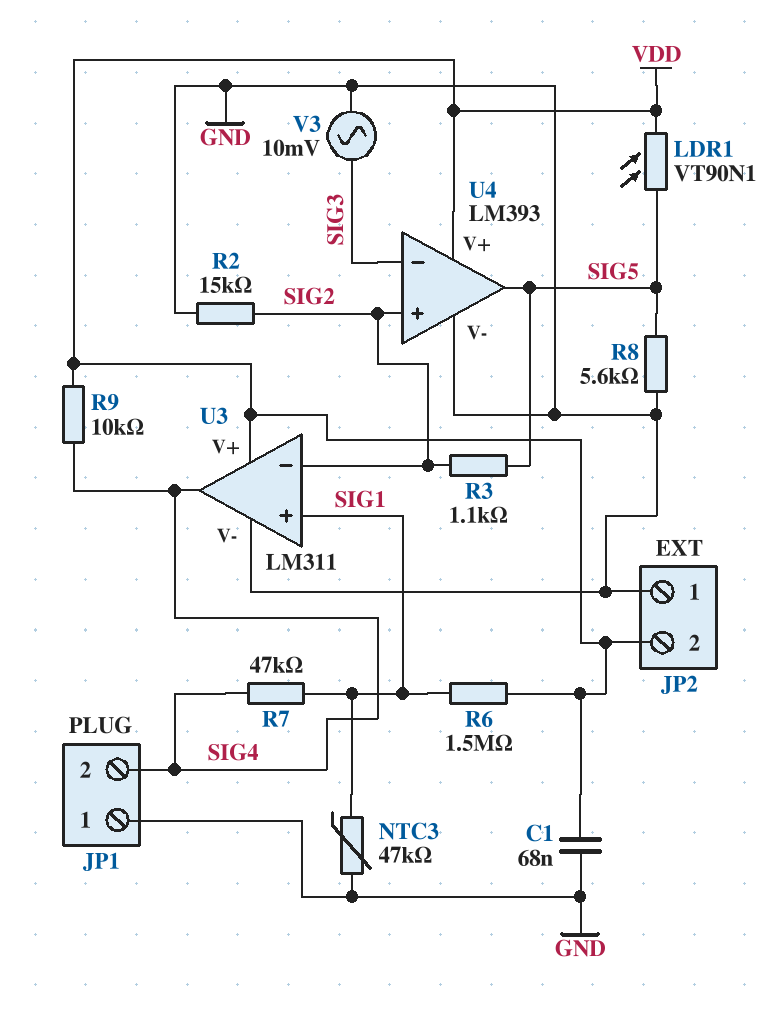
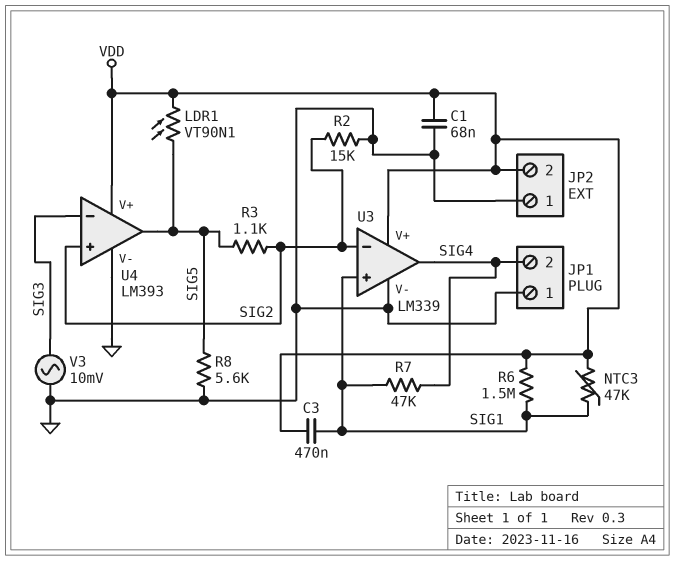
C3: none -> 470nF (SIG1, VDD)
NTC3: 47k (GND, SIG1) -> 47k (SIG1, VDD)
R9: 10k (SIG4, VDD) -> none
U3: LM311 -> LM339

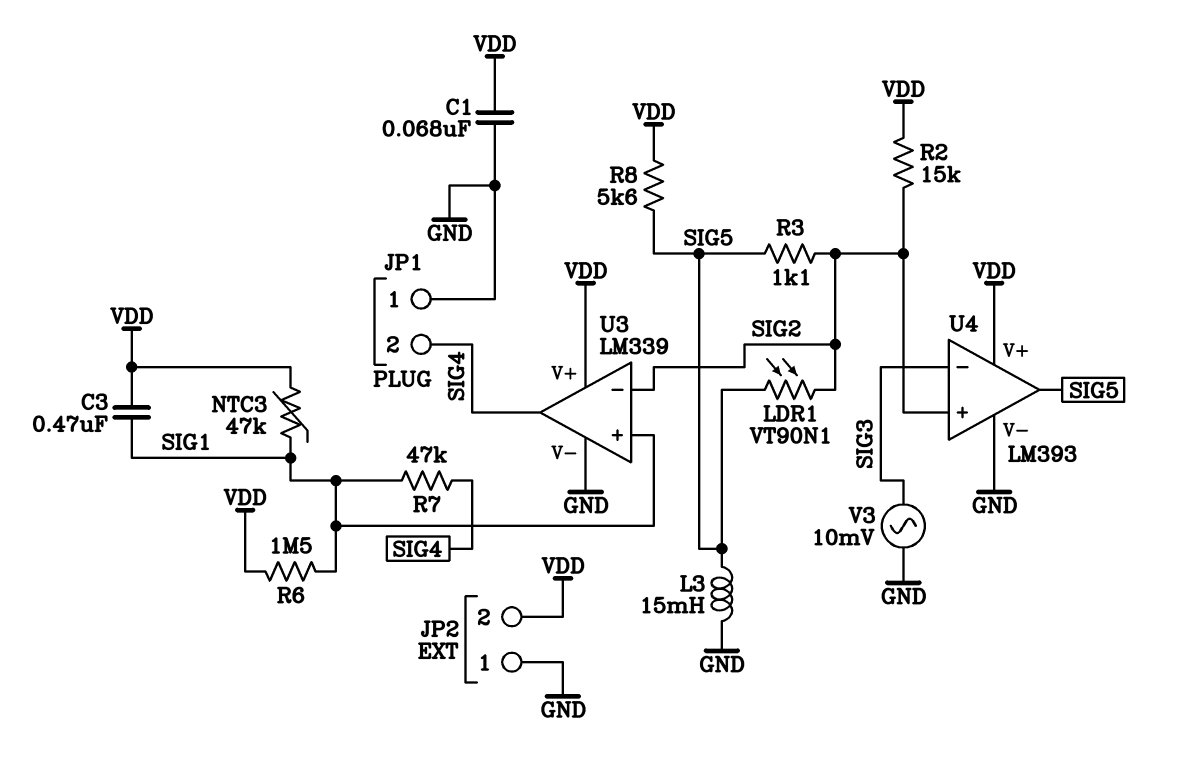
L3: none -> 15mH (GND, SIG5)
LDR1: VT90N1 (SIG5, VDD) -> VT90N1 (SIG2, SIG5)
R2: 15k (GND, SIG2) -> 15k (SIG2, VDD)
R8: 5.6k (GND, SIG5) -> 5.6k (SIG5, VDD)

